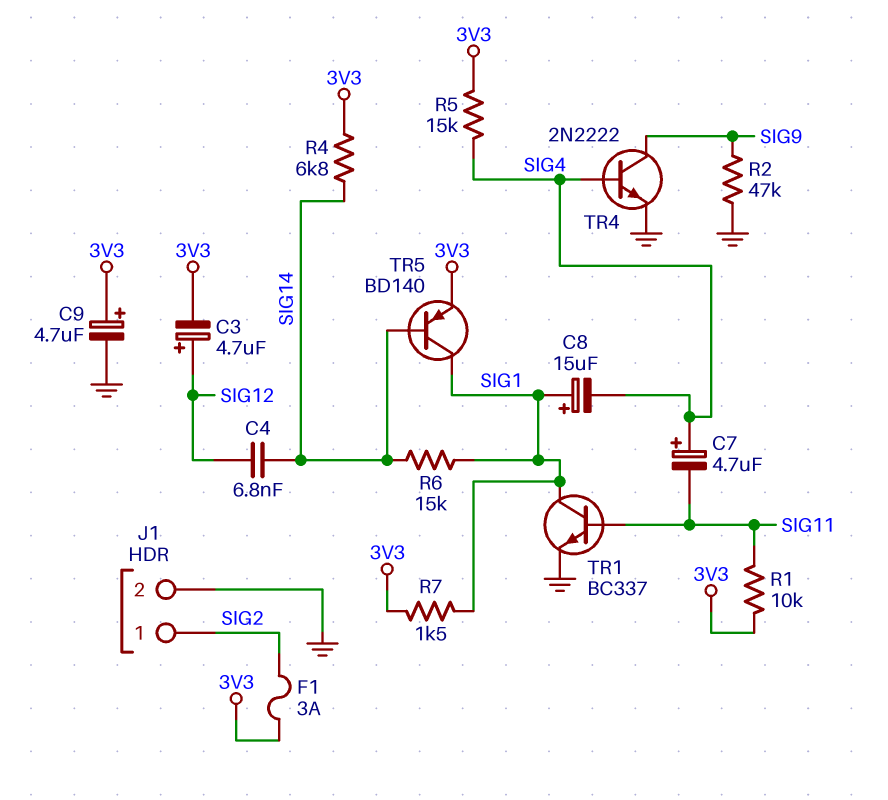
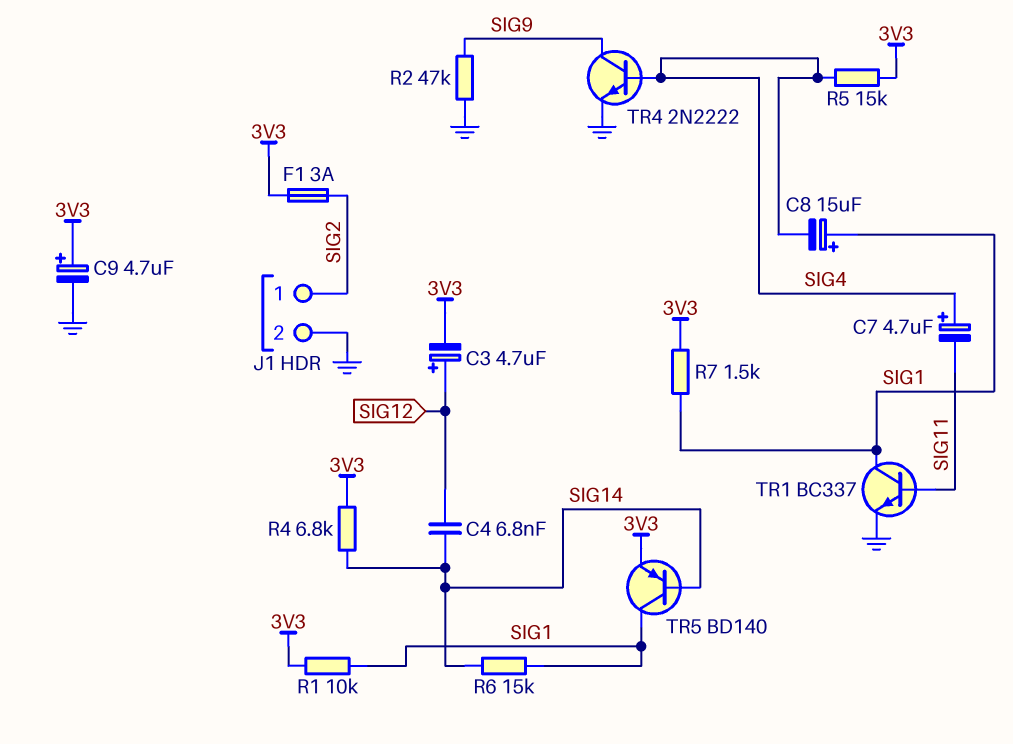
R1: 10k (3V3, SIG11) -> 10k (3V3, SIG1)

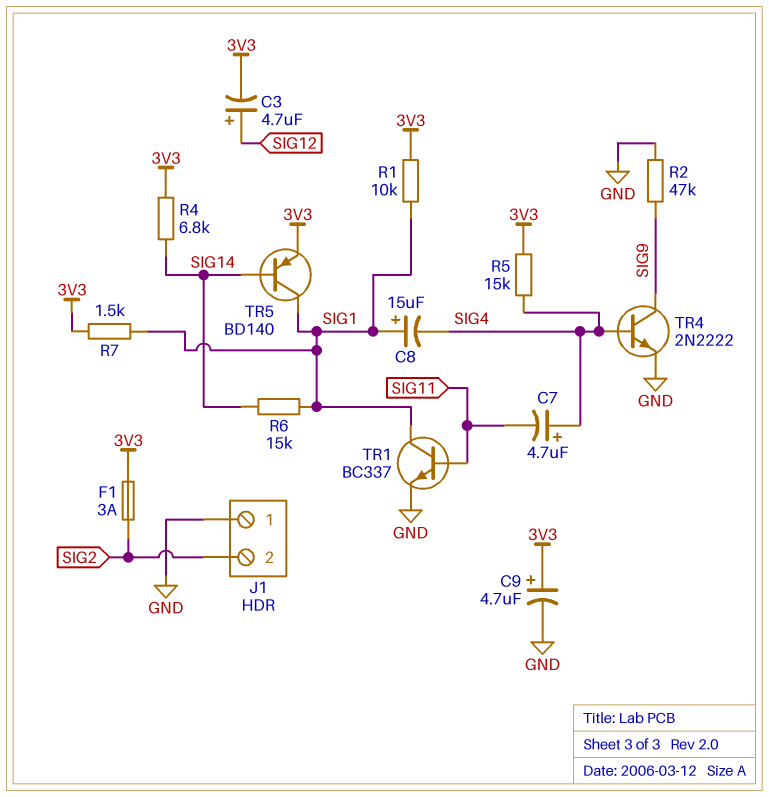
C4: 6.8nF (SIG12, SIG14) -> none
J1 pin 1: SIG2 -> GND
J1 pin 2: GND -> SIG2

